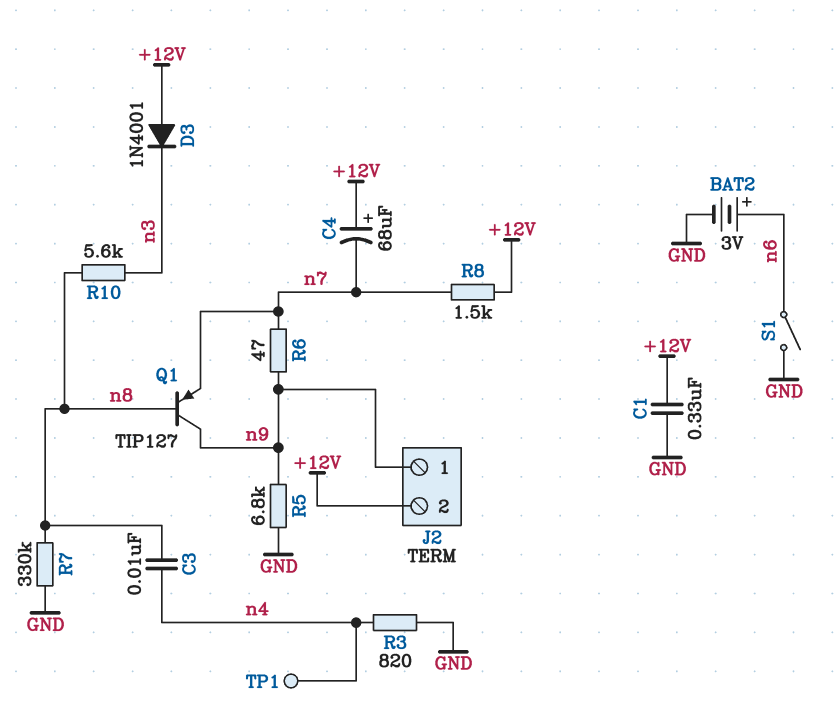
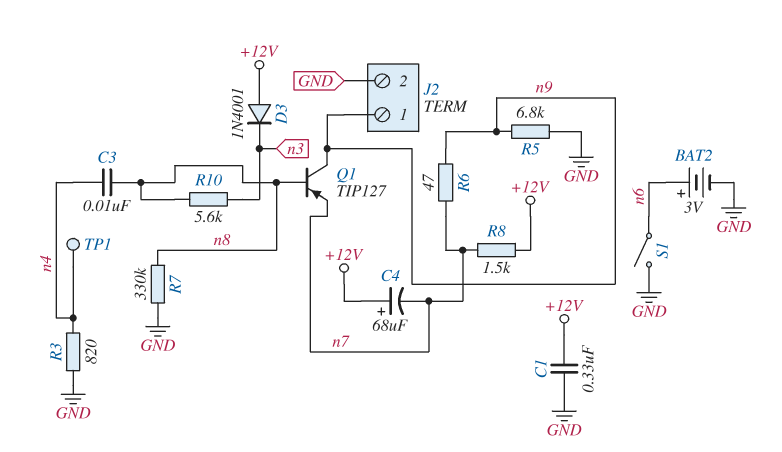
J2 pin 2: +12V -> GND

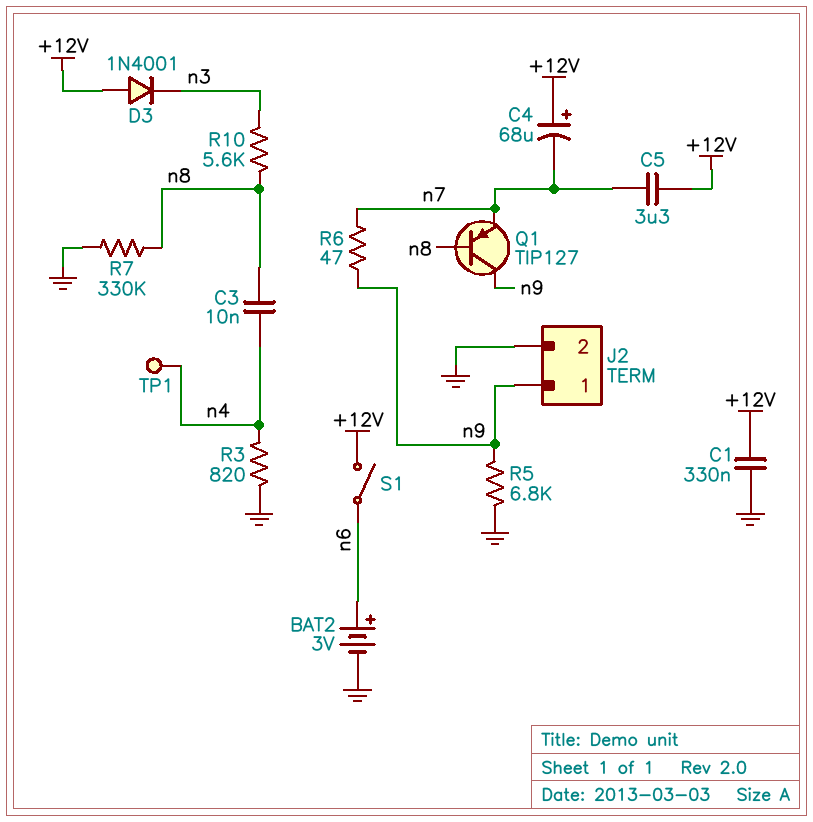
C5: none -> 3.3uF (+12V, n7)
R8: 1.5k (+12V, n7) -> none
S1: switch (GND, n6) -> switch (+12V, n6)

